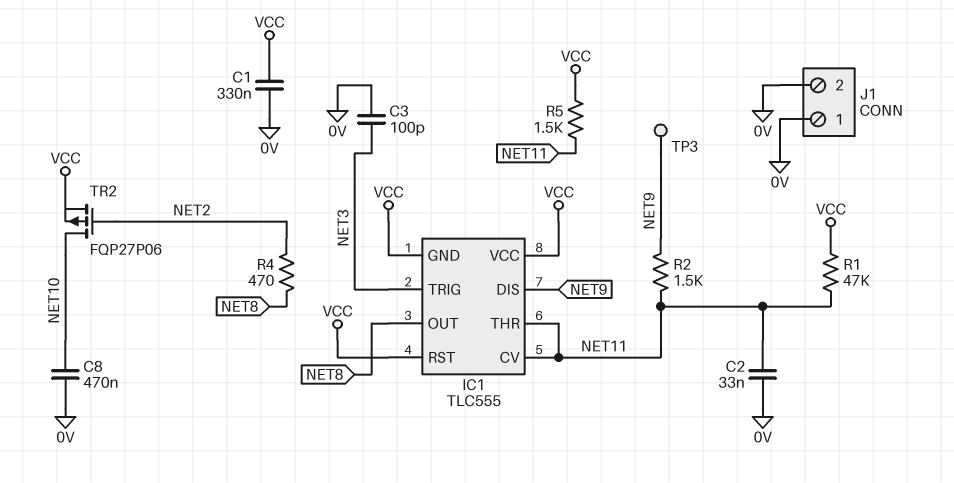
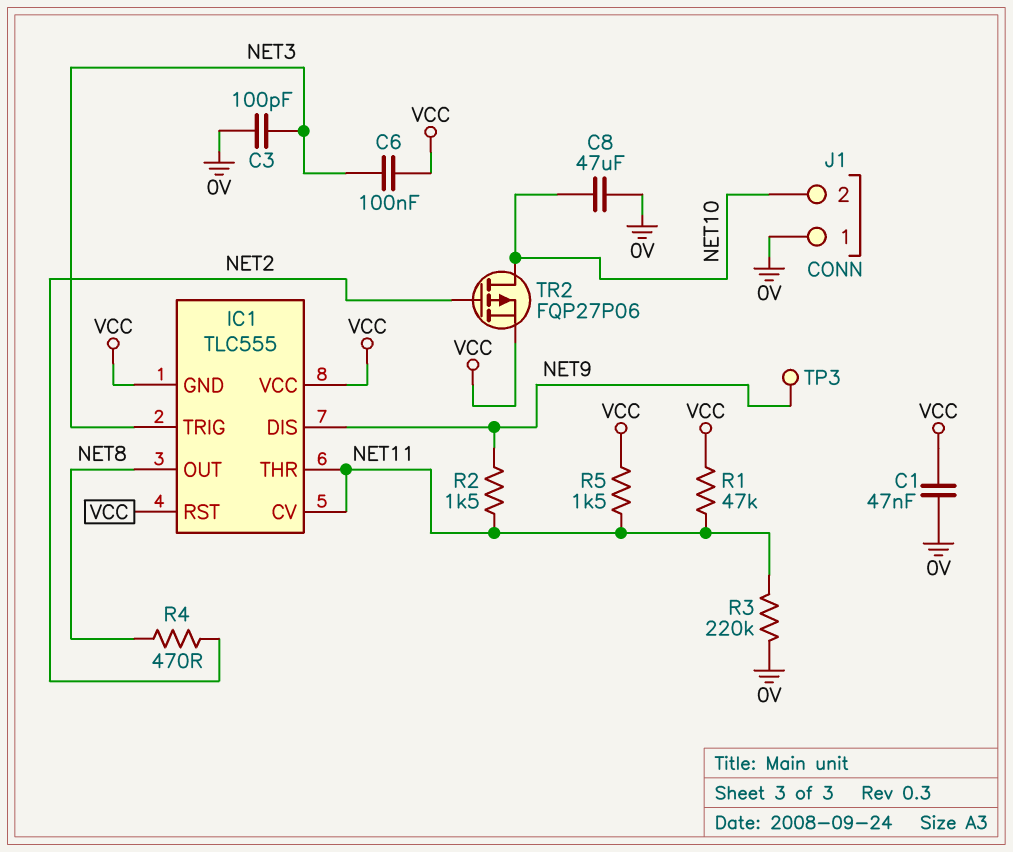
C1: 330nF (0V, VCC) -> 47nF (0V, VCC)
C2: 33nF (0V, NET11) -> none
C6: none -> 100nF (NET3, VCC)
C8: 470nF (0V, NET10) -> 47uF (0V, NET10)
J1 pin 2: 0V -> NET10
R3: none -> 220k (0V, NET11)

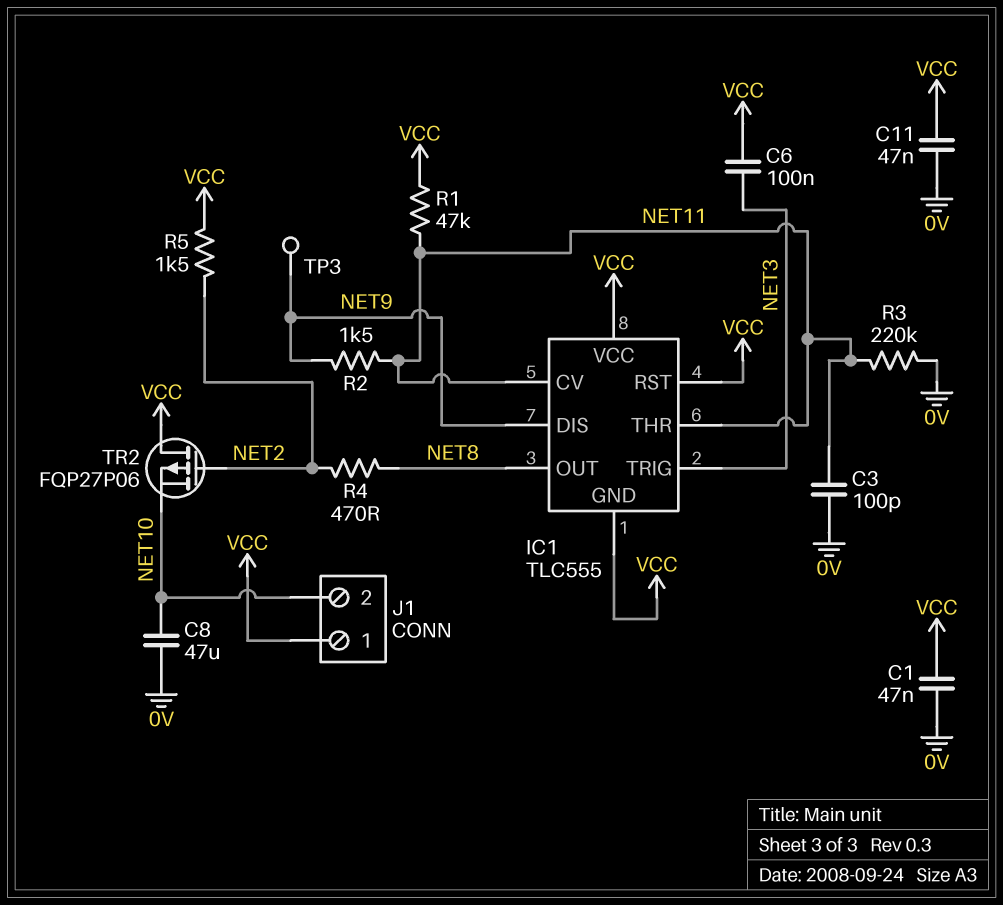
C3: 100pF (0V, NET3) -> 100pF (0V, NET11)
C11: none -> 47nF (0V, VCC)
J1 pin 1: 0V -> VCC
R5: 1.5k (NET11, VCC) -> 1.5k (NET2, VCC)
TR2: PMOS FQP27P06 (G NET2, D NET10, S VCC) -> PMOS FQP27P06 (G NET2, D VCC, S NET10)

